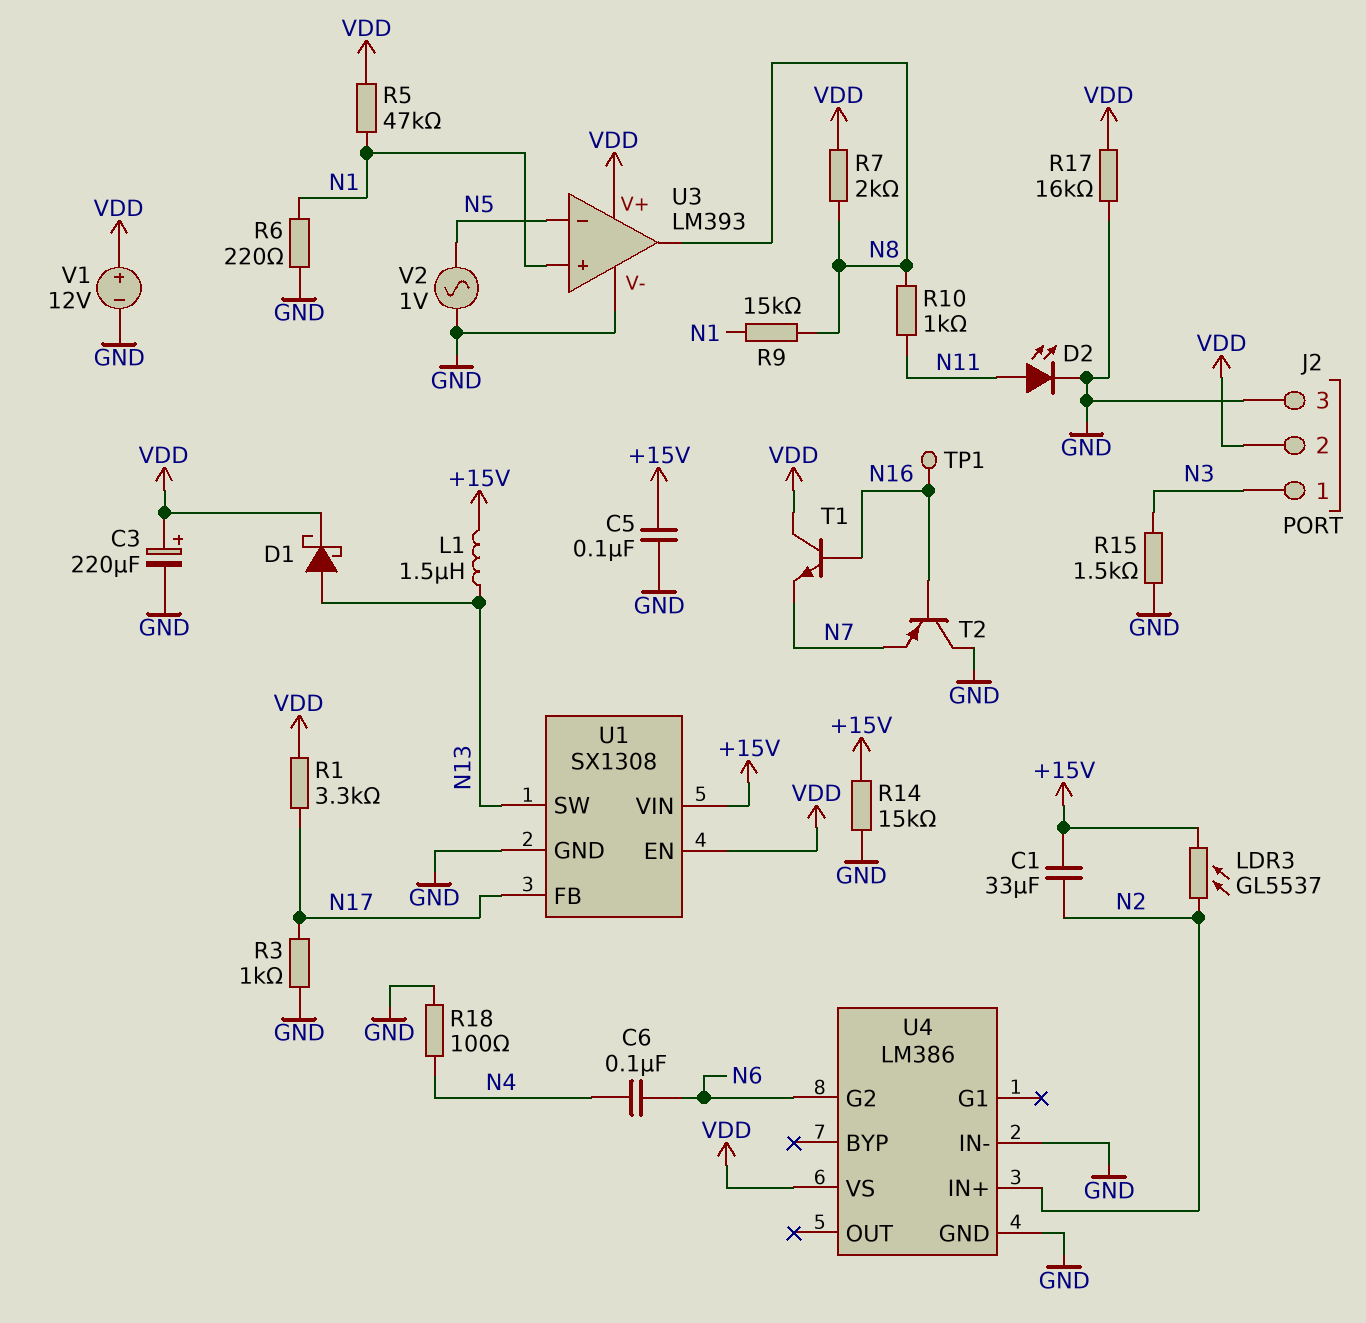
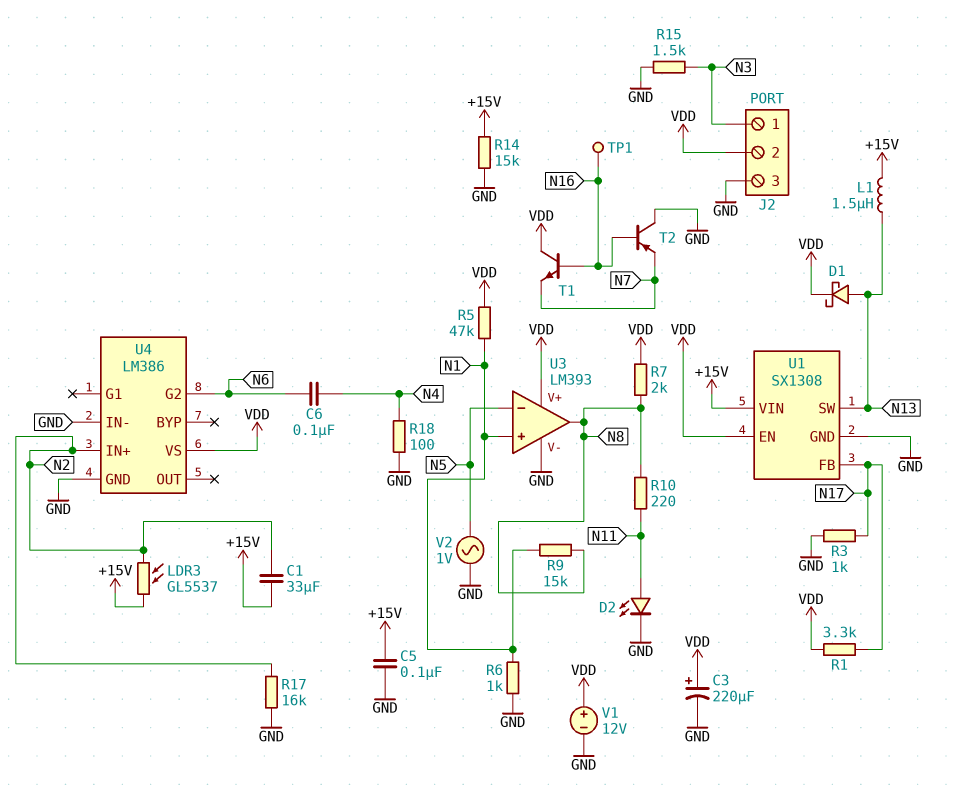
R6: 220 (GND, N1) -> 1k (GND, N1)
R10: 1k (N8, N11) -> 220 (N8, N11)
R17: 16k (GND, VDD) -> 16k (GND, N2)

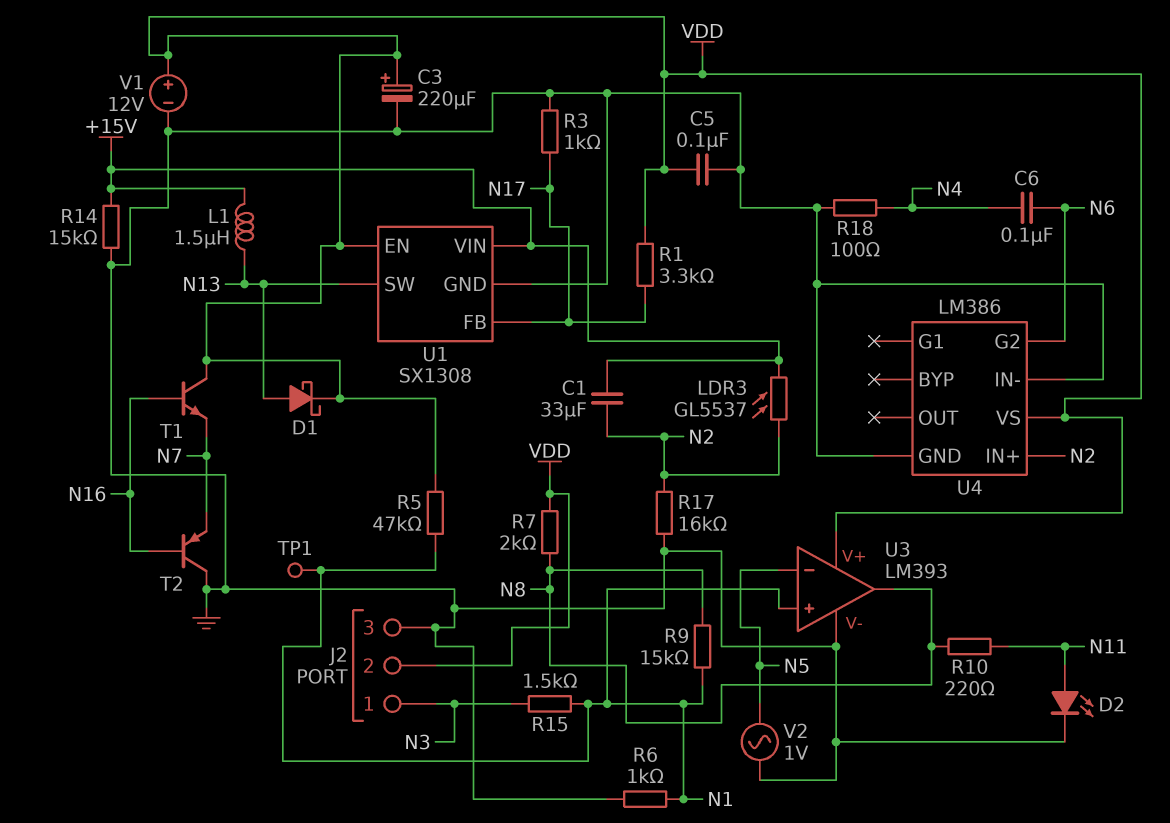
C5: 100nF (+15V, GND) -> 100nF (GND, VDD)
R15: 1.5k (GND, N3) -> 1.5k (N1, N3)
TP1: test point (N16) -> test point (N1)

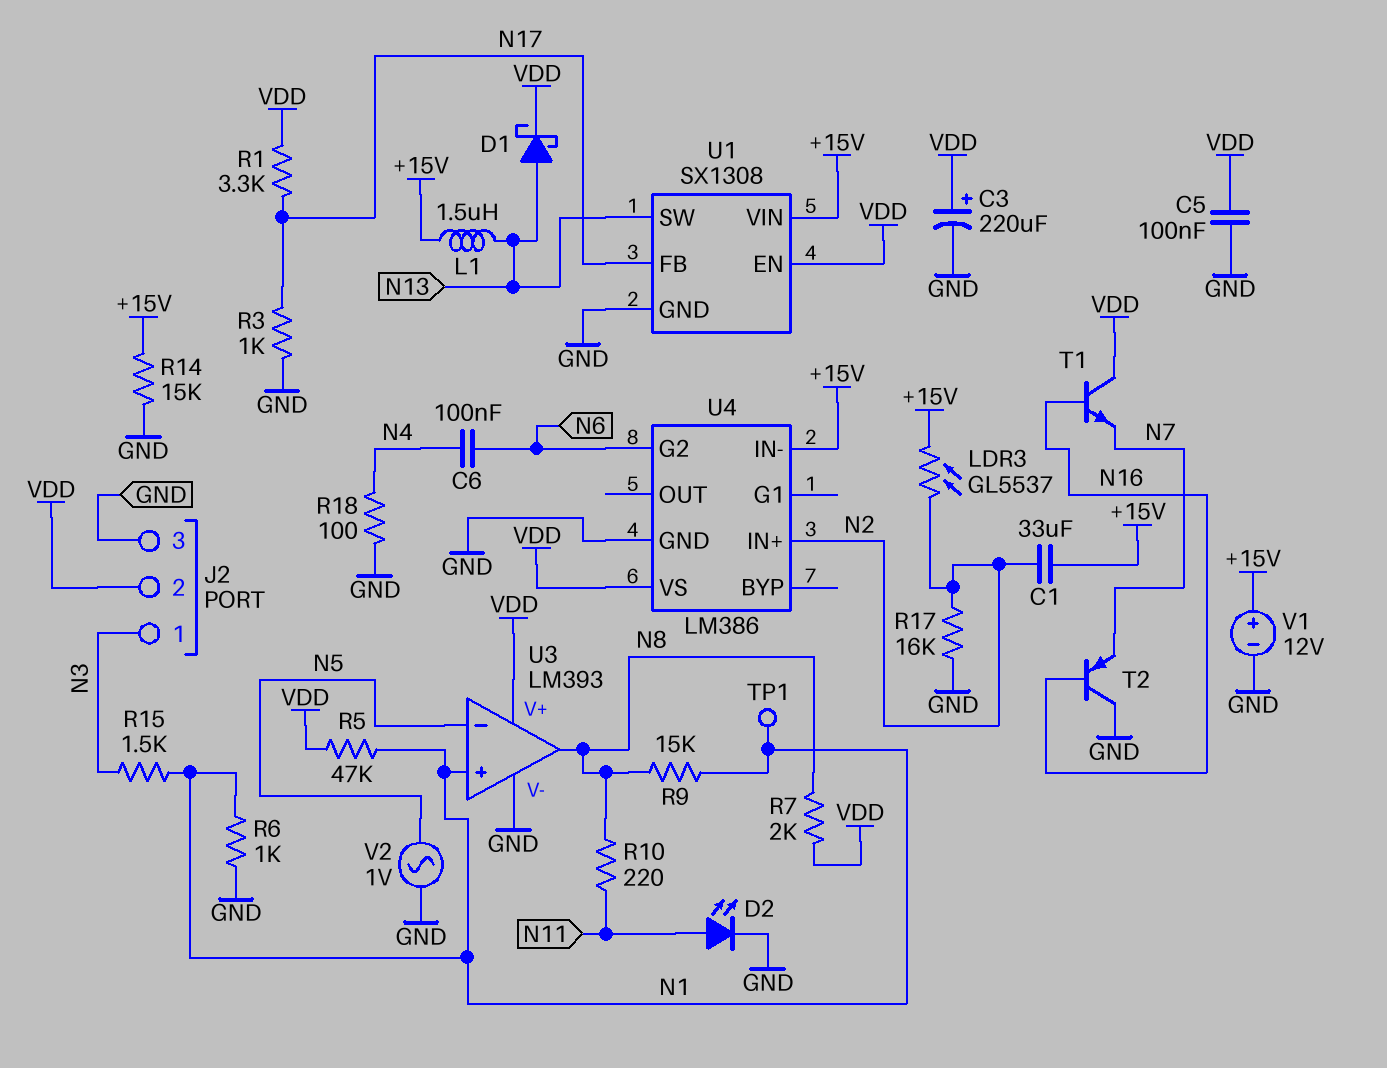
U4 pin IN-: GND -> +15V
V1: 12V (plus VDD, minus GND) -> 12V (plus +15V, minus GND)

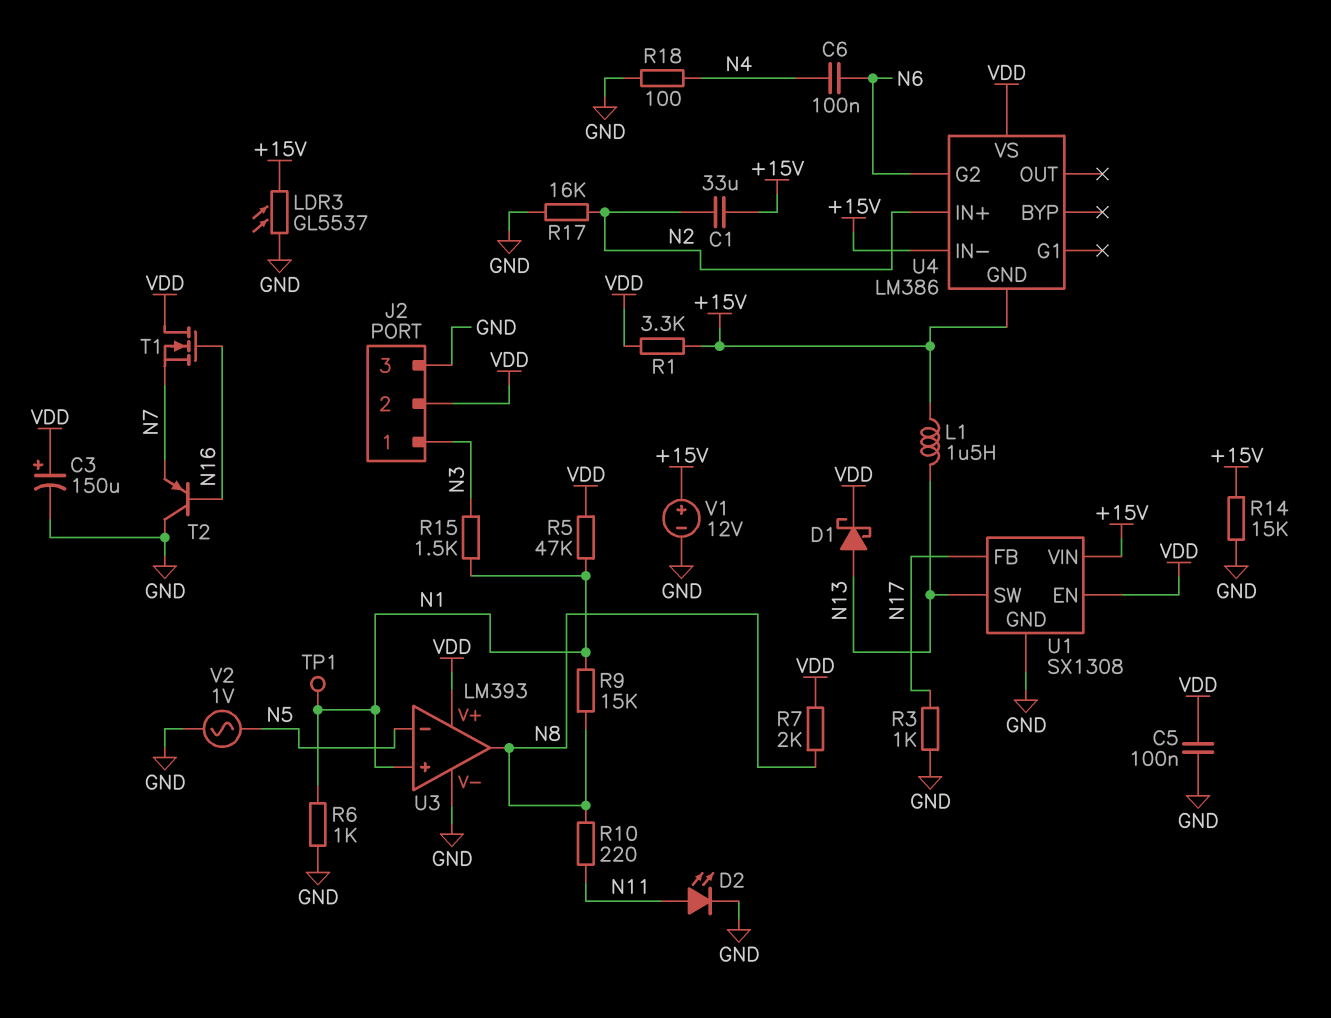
C3: 220uF (plus VDD, minus GND) -> 150uF (plus VDD, minus GND)
LDR3: GL5537 (+15V, N2) -> GL5537 (+15V, GND)
R1: 3.3k (N17, VDD) -> 3.3k (+15V, VDD)
T1: NPN (B N16, C VDD, E N7) -> NMOS (G N16, D VDD, S N7)
U4 pin GND: GND -> +15V

